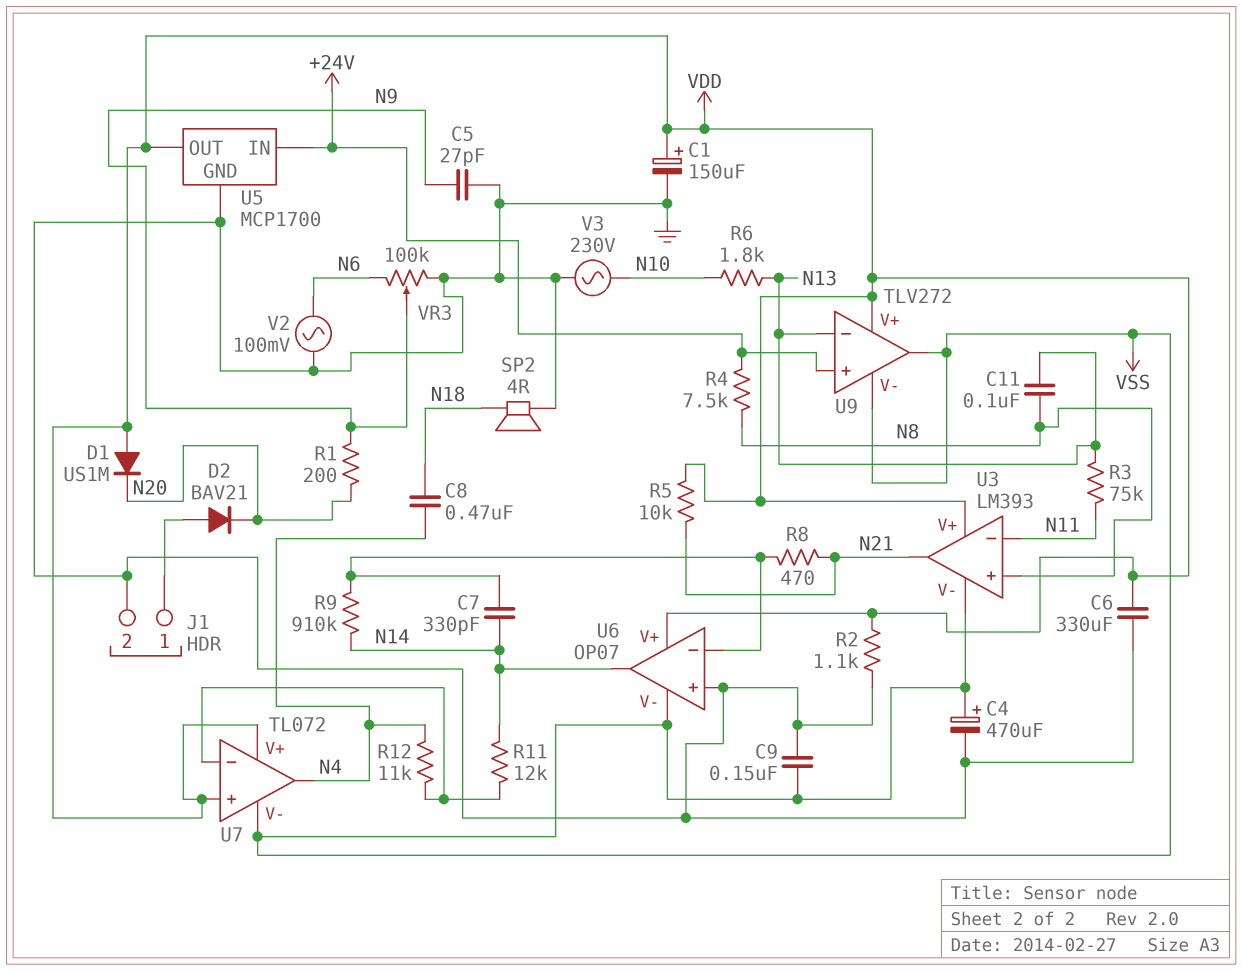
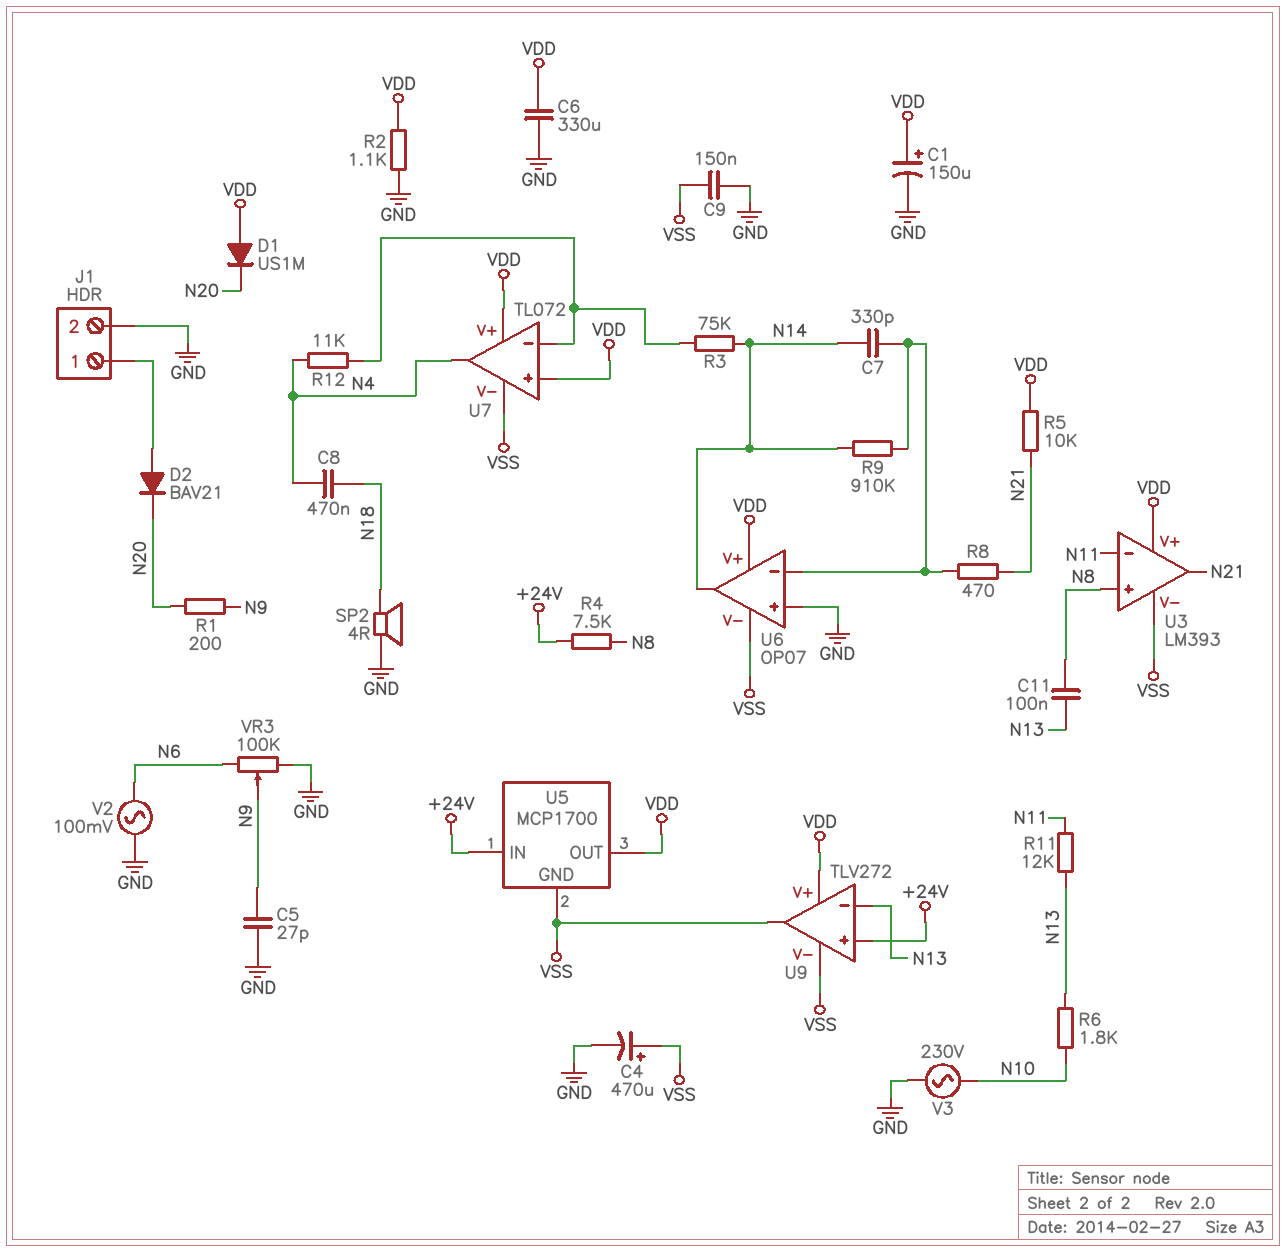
R3: 75k (N11, N13) -> 75k (N14, U7/in-)
R11: 12k (N14, U7/in-) -> 12k (N11, N13)
U5 pin GND: GND -> VSS

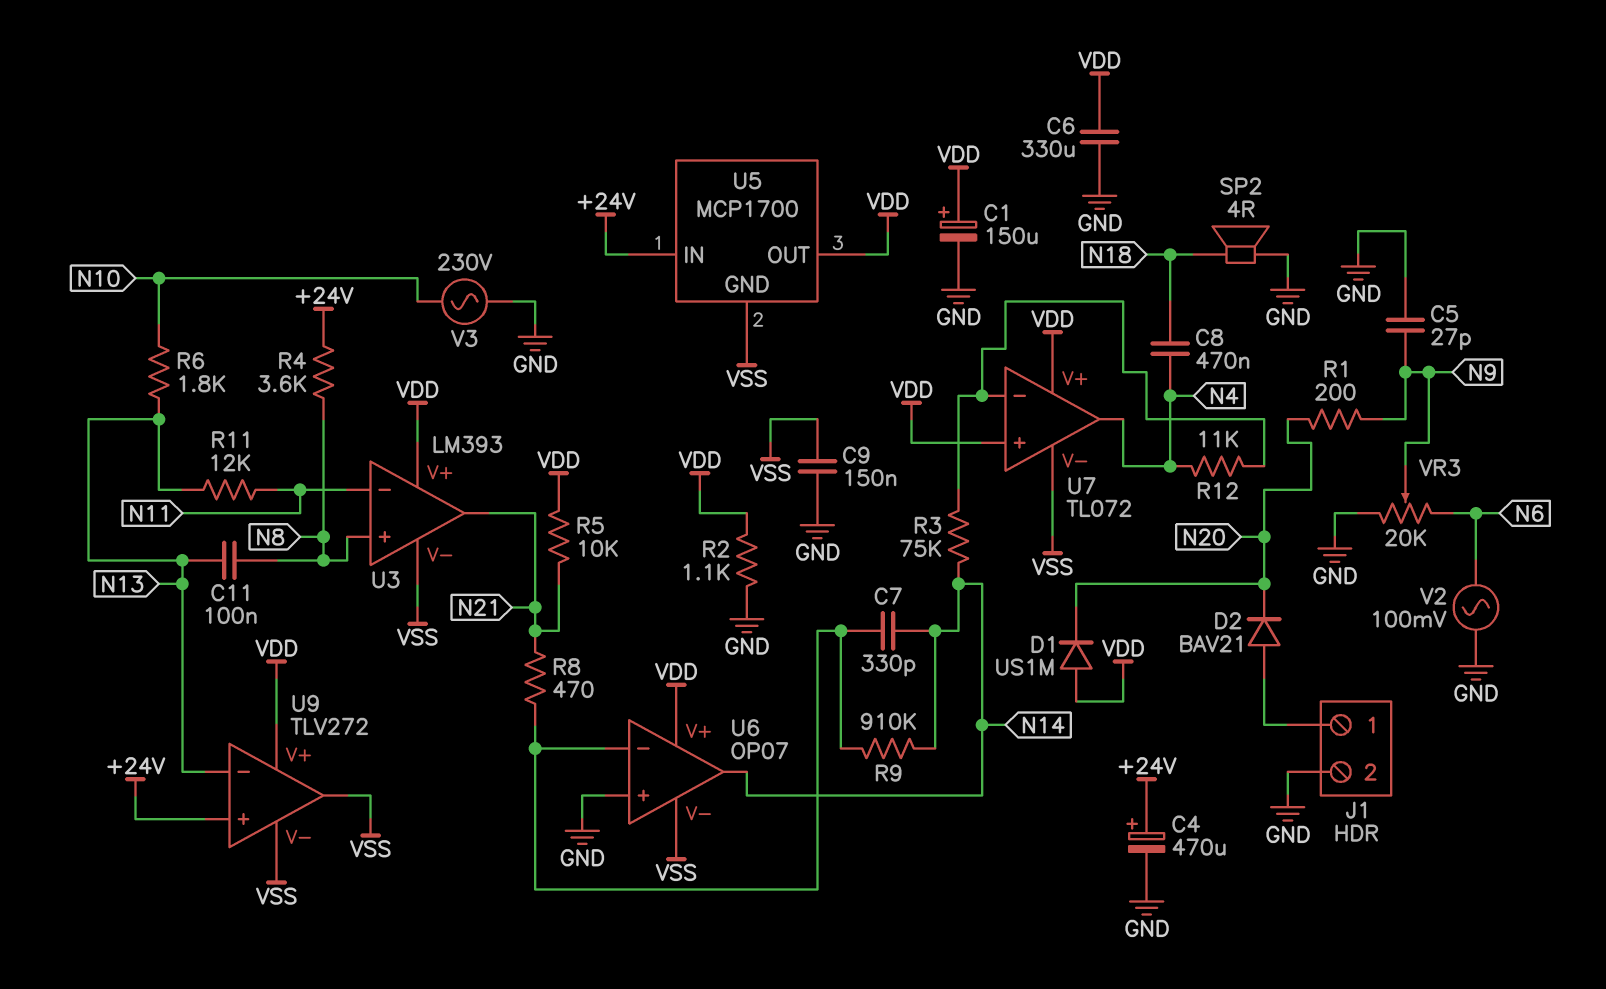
C4: 470uF (plus VSS, minus GND) -> 470uF (plus +24V, minus GND)
R4: 7.5k (+24V, N8) -> 3.6k (+24V, N8)
VR3: 100k (GND, N6, wiper N9) -> 20k (GND, N6, wiper N9)

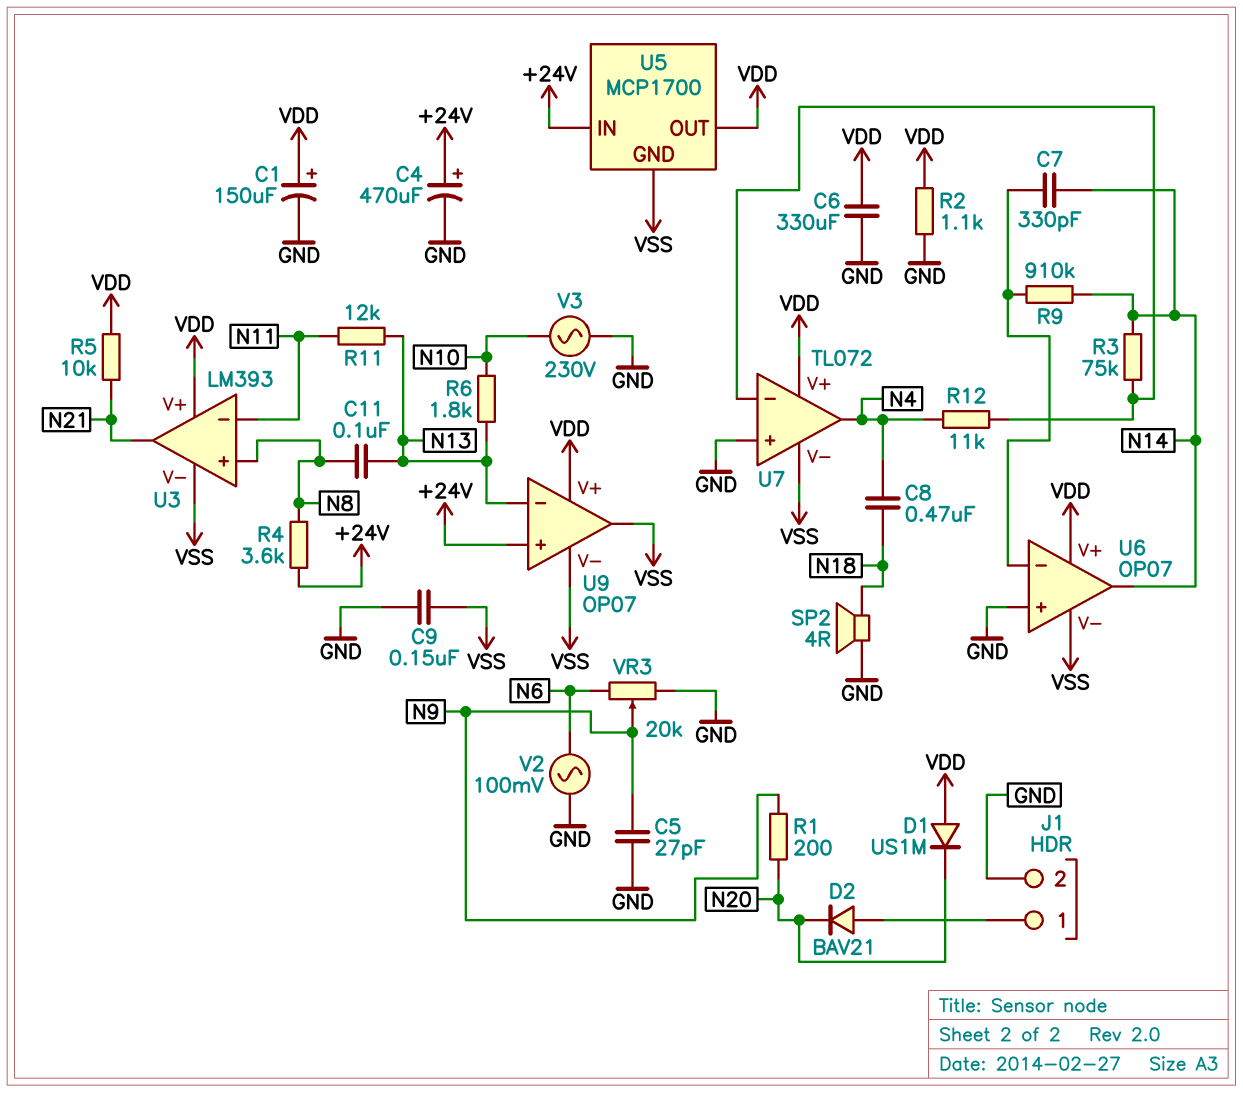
R8: 470 (N21, U6/in-) -> none
U7 pin in+: VDD -> GND
U9: TLV272 -> OP07

